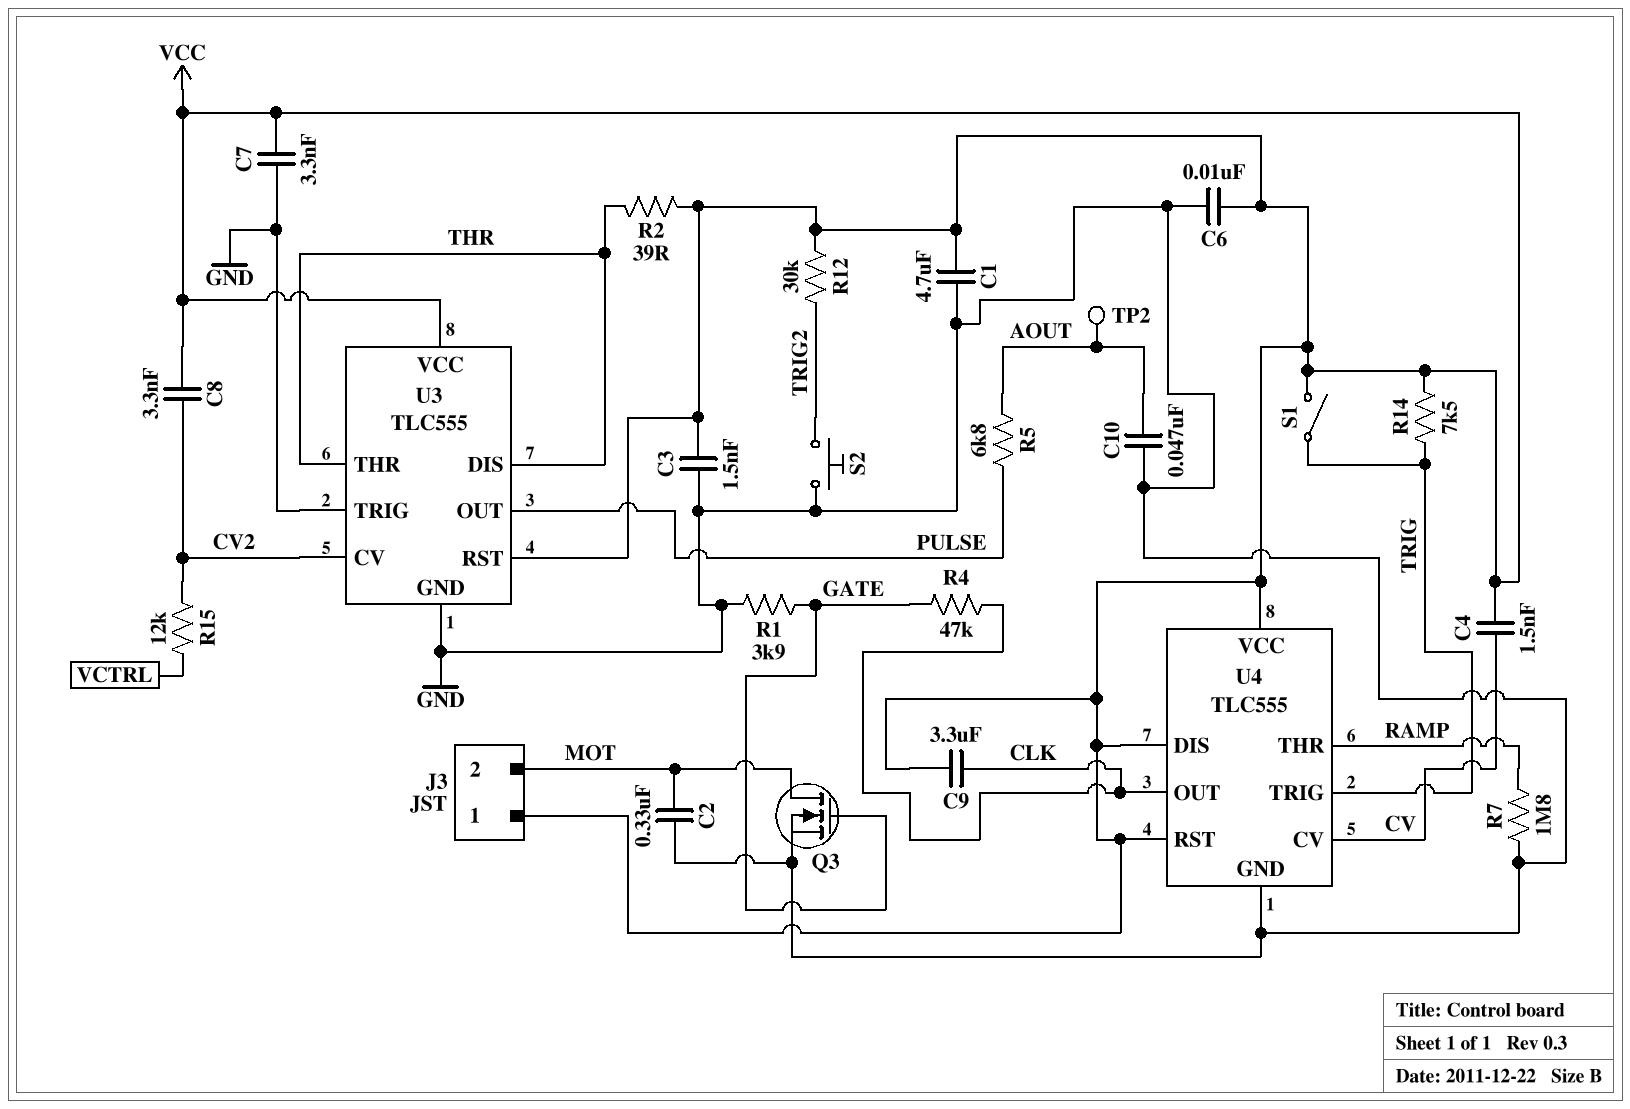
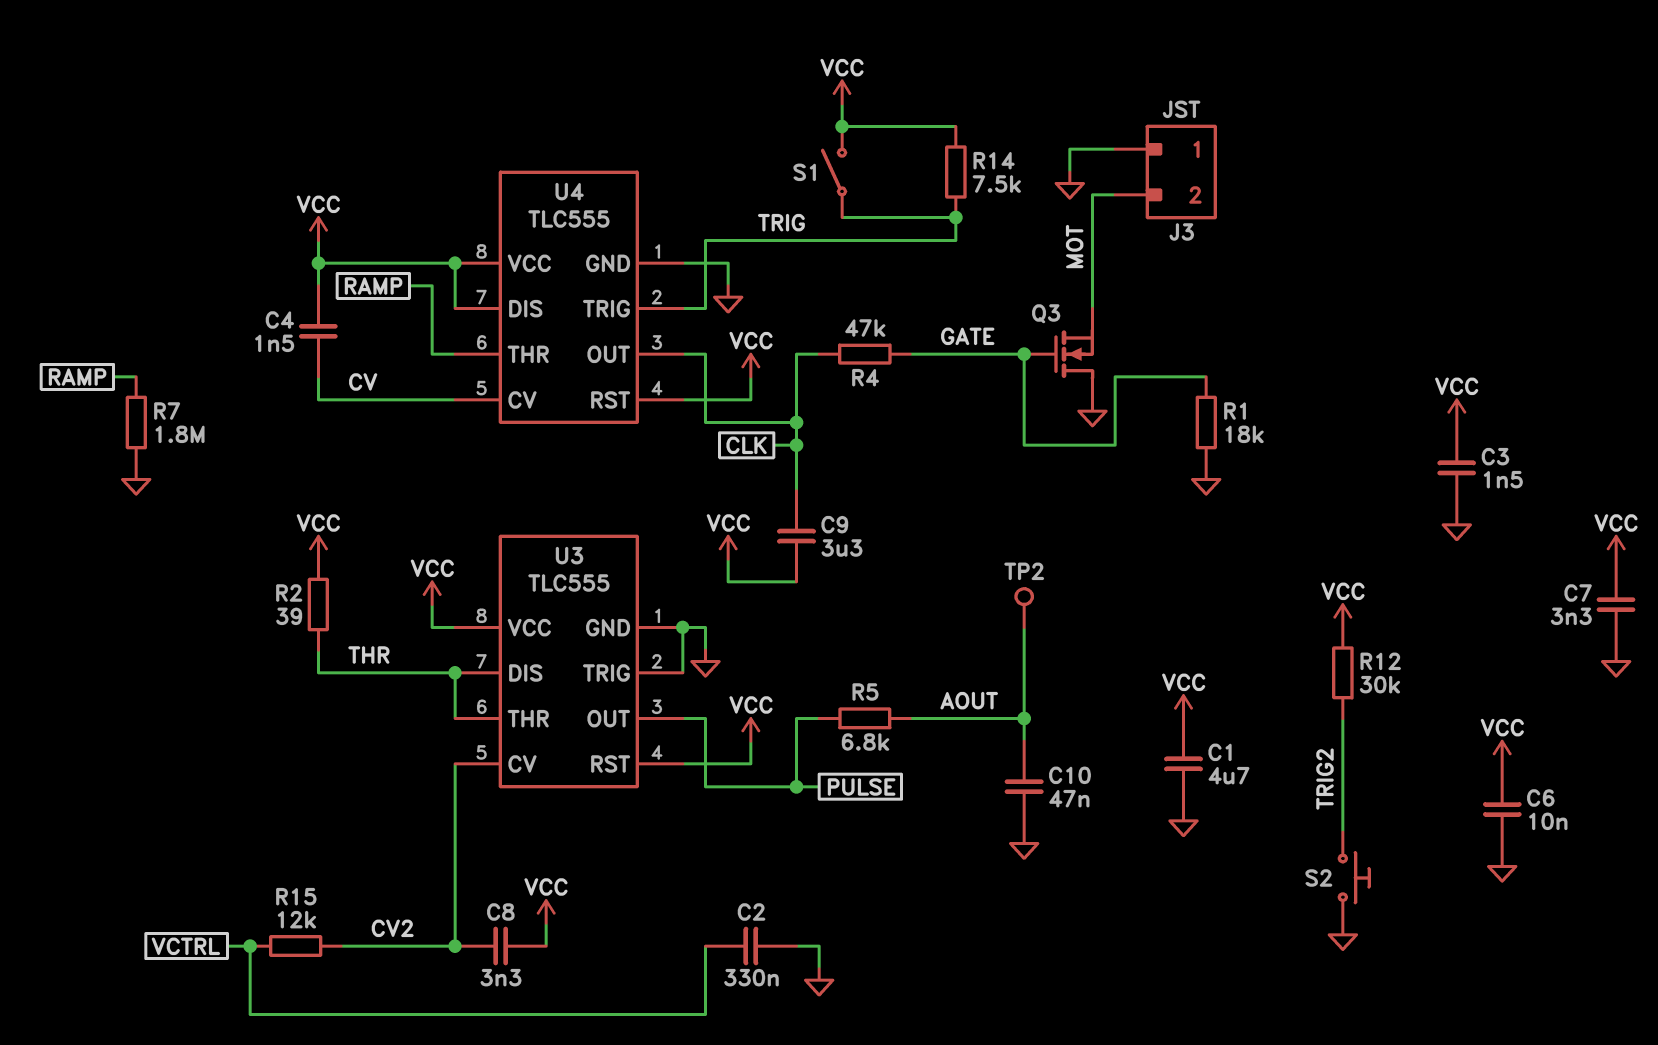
C2: 330nF (GND, MOT) -> 330nF (GND, VCTRL)
J3 pin 1: VCC -> GND
Q3: NMOS (G GATE, D MOT, S GND) -> NMOS (G GATE, D GND, S MOT)
R1: 3.9k (GATE, GND) -> 18k (GATE, GND)

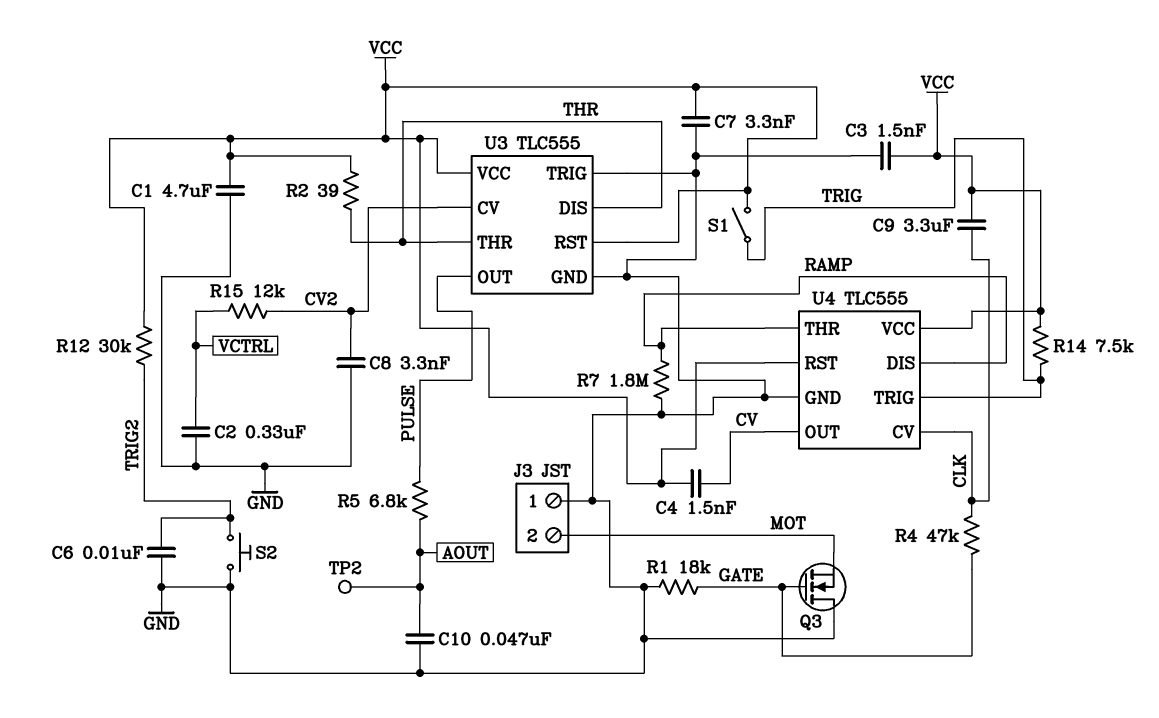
C6: 10nF (GND, VCC) -> 10nF (GND, TRIG2)
C8: 3.3nF (CV2, VCC) -> 3.3nF (CV2, GND)
U4 pin CV: CV -> CLK
U4 pin DIS: VCC -> RAMP
U4 pin OUT: CLK -> CV

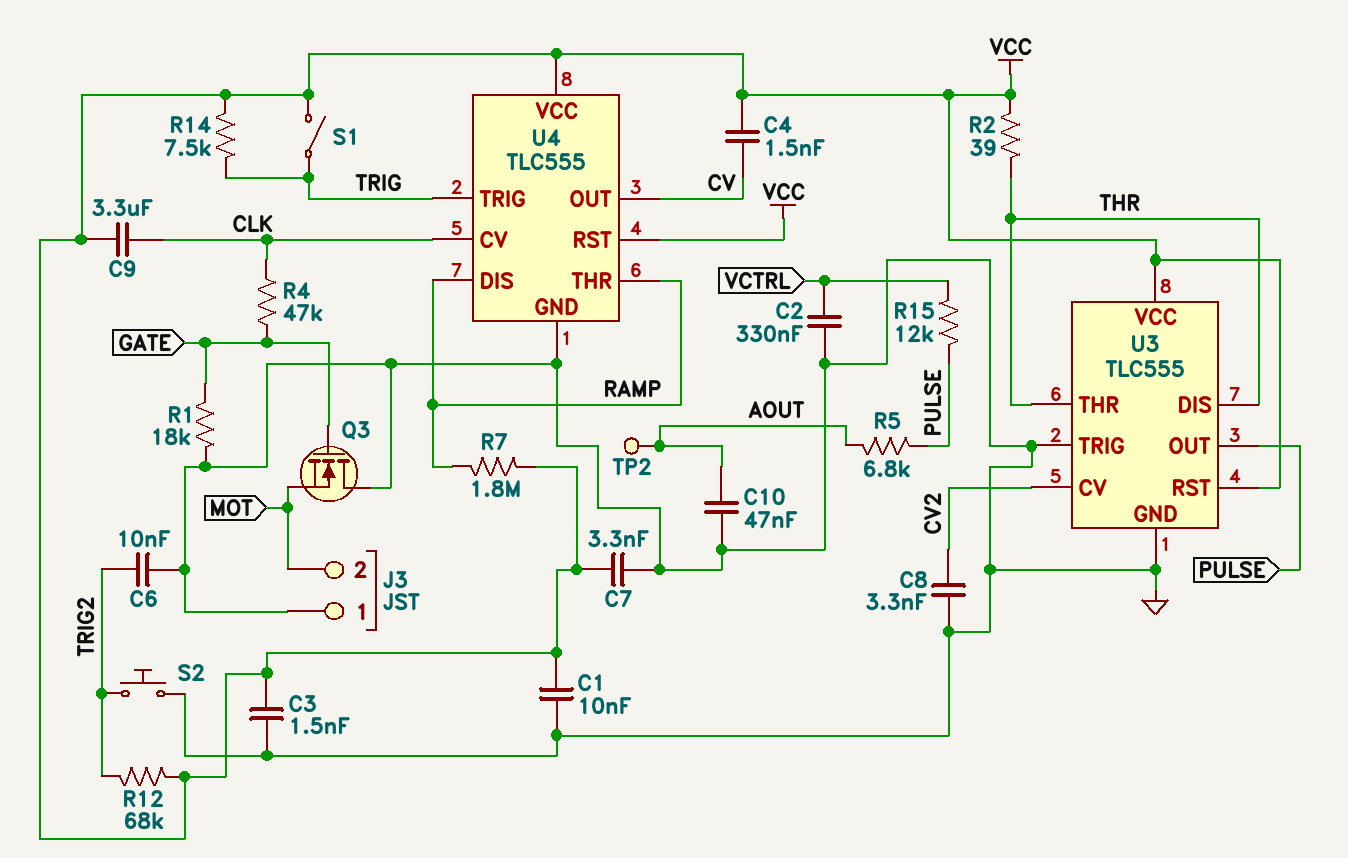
C1: 4.7uF (GND, VCC) -> 10nF (GND, VCC)
R7: 1.8M (GND, RAMP) -> 1.8M (RAMP, VCC)
R12: 30k (TRIG2, VCC) -> 68k (TRIG2, VCC)
R15: 12k (CV2, VCTRL) -> 12k (PULSE, VCTRL)

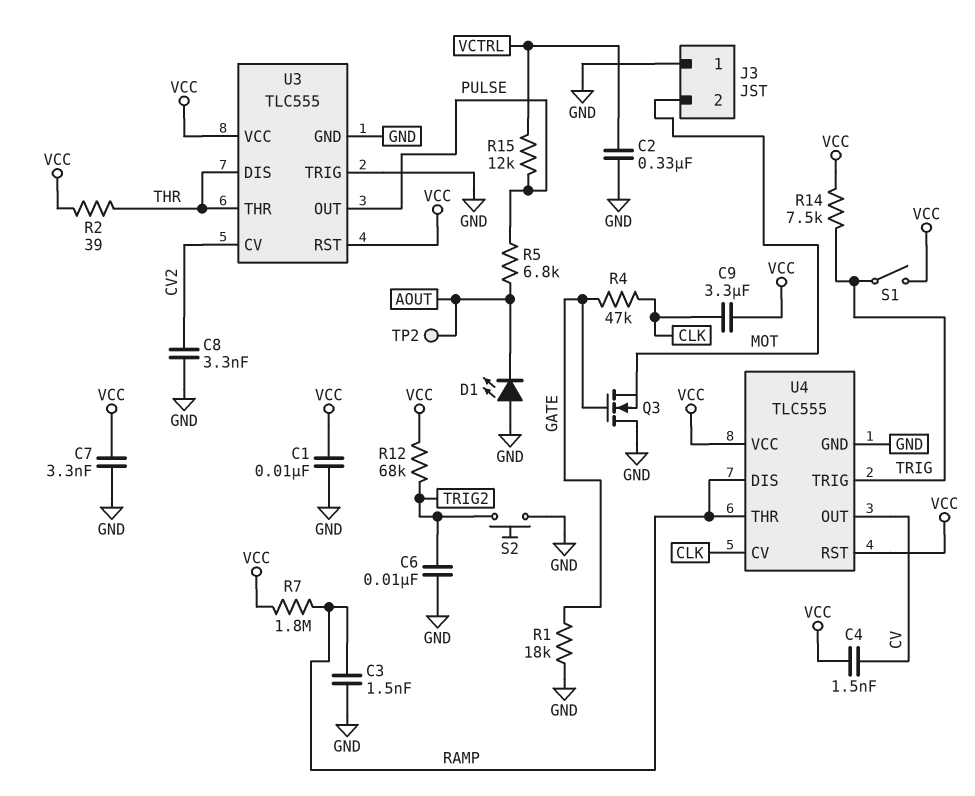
C3: 1.5nF (GND, VCC) -> 1.5nF (GND, RAMP)
C10: 47nF (AOUT, GND) -> none
D1: none -> LED (A GND, K AOUT)

